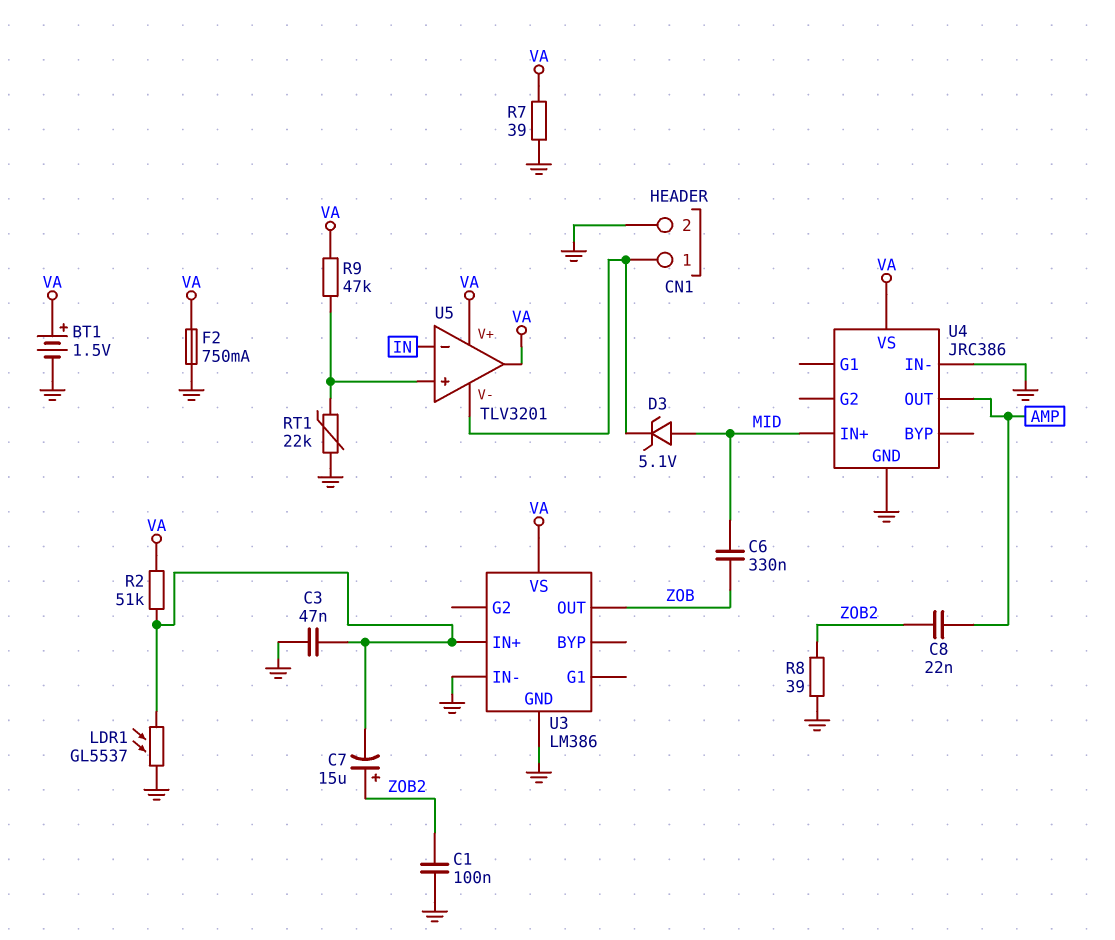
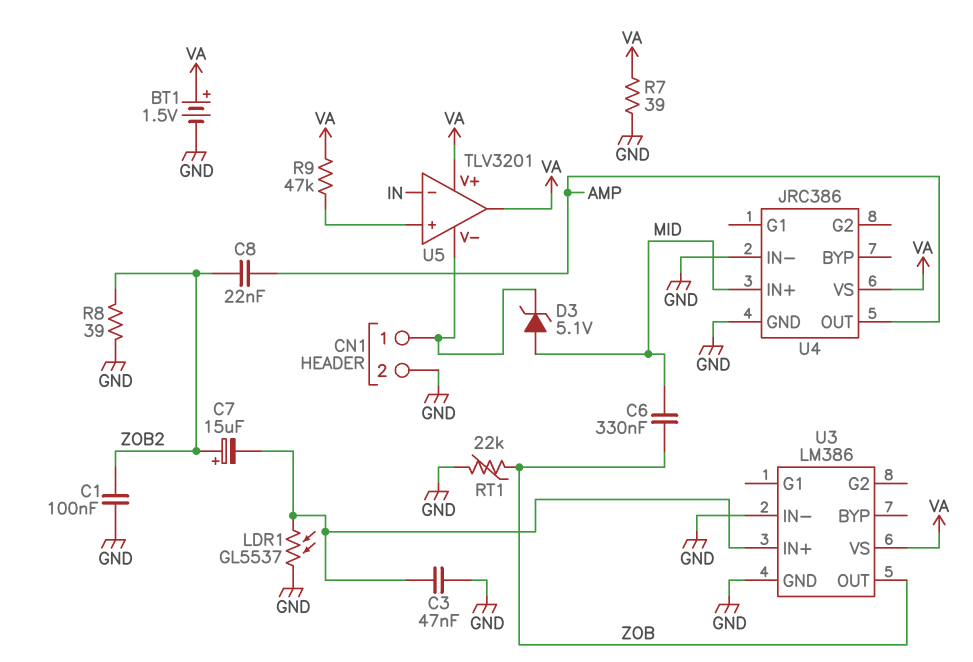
F2: 750mA (GND, VA) -> none
R2: 51k (U3/IN+, VA) -> none
RT1: 22k (GND, U5/in+) -> 22k (GND, ZOB)

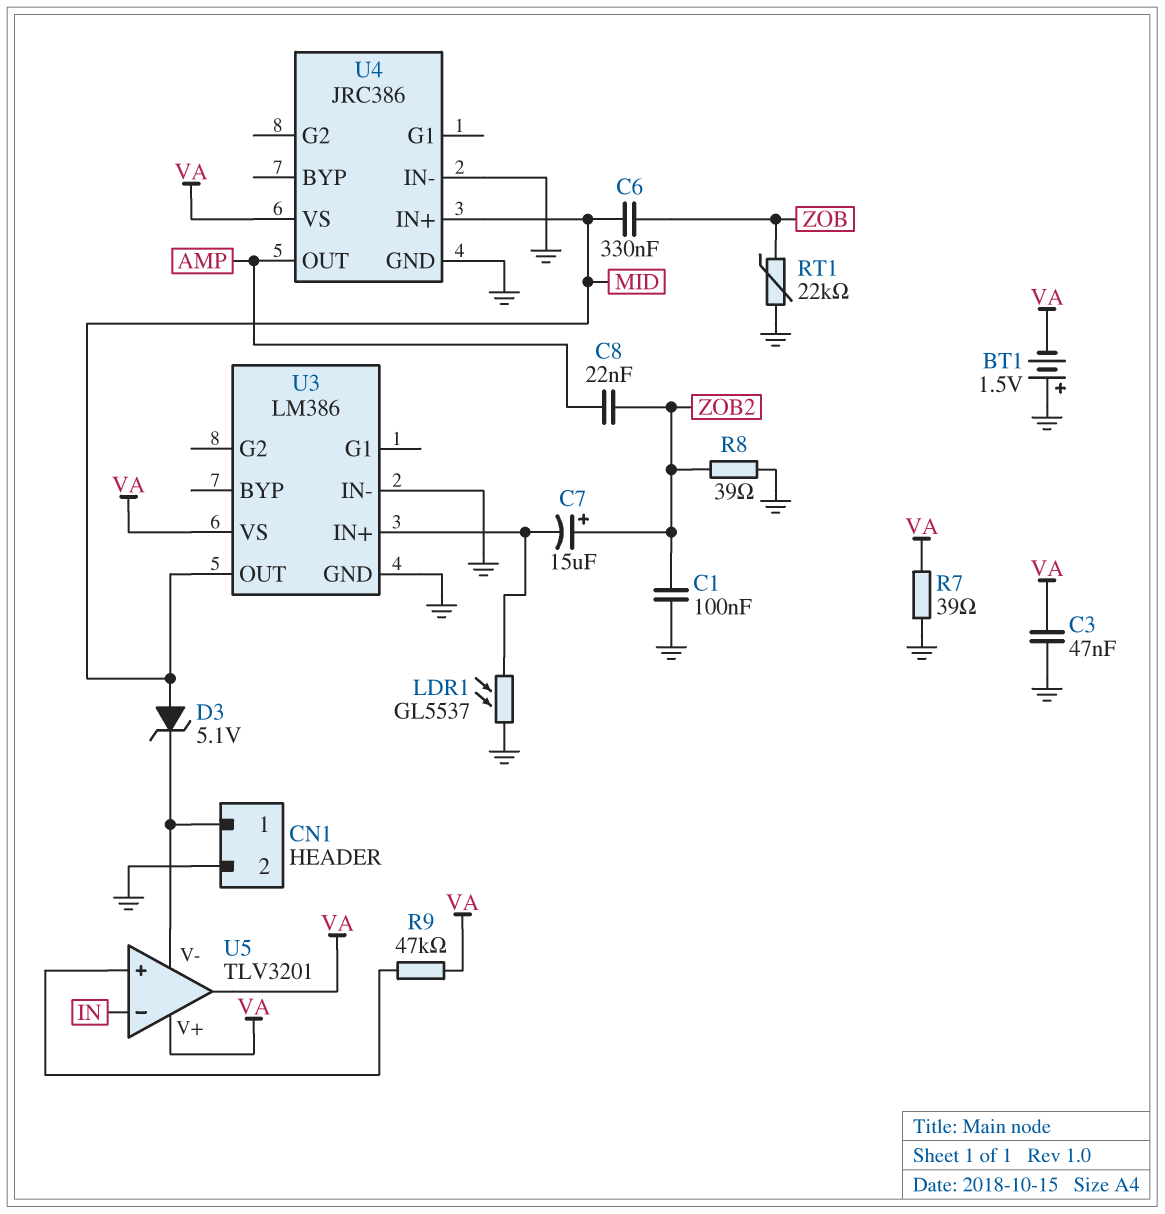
BT1: 1.5V (plus VA, minus GND) -> 1.5V (plus GND, minus VA)
C3: 47nF (GND, U3/IN+) -> 47nF (GND, VA)
U3 pin OUT: ZOB -> MID

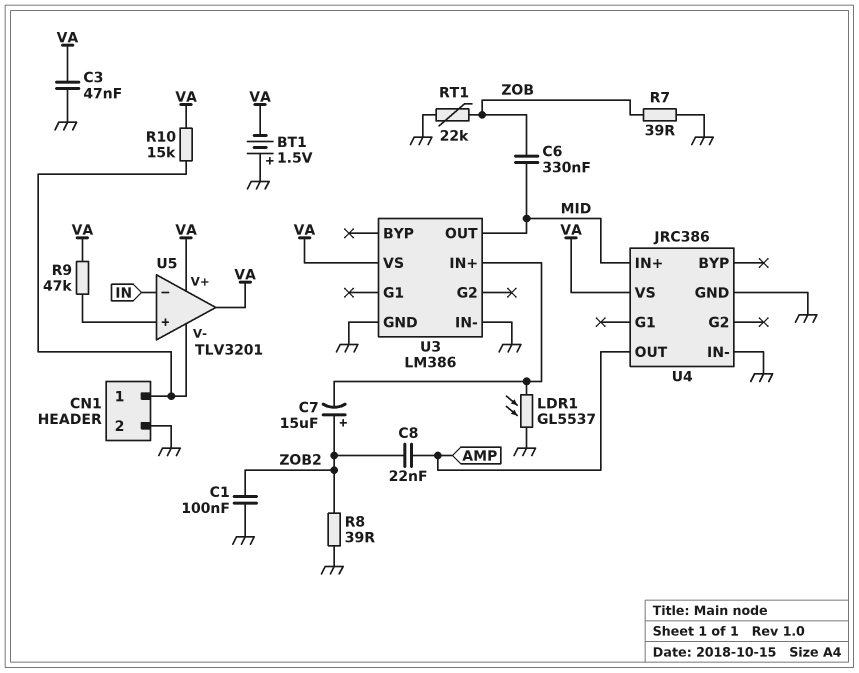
D3: zener 5.1V (A MID, K CN1/1) -> none
R7: 39 (GND, VA) -> 39 (GND, ZOB)
R10: none -> 15k (CN1/1, VA)

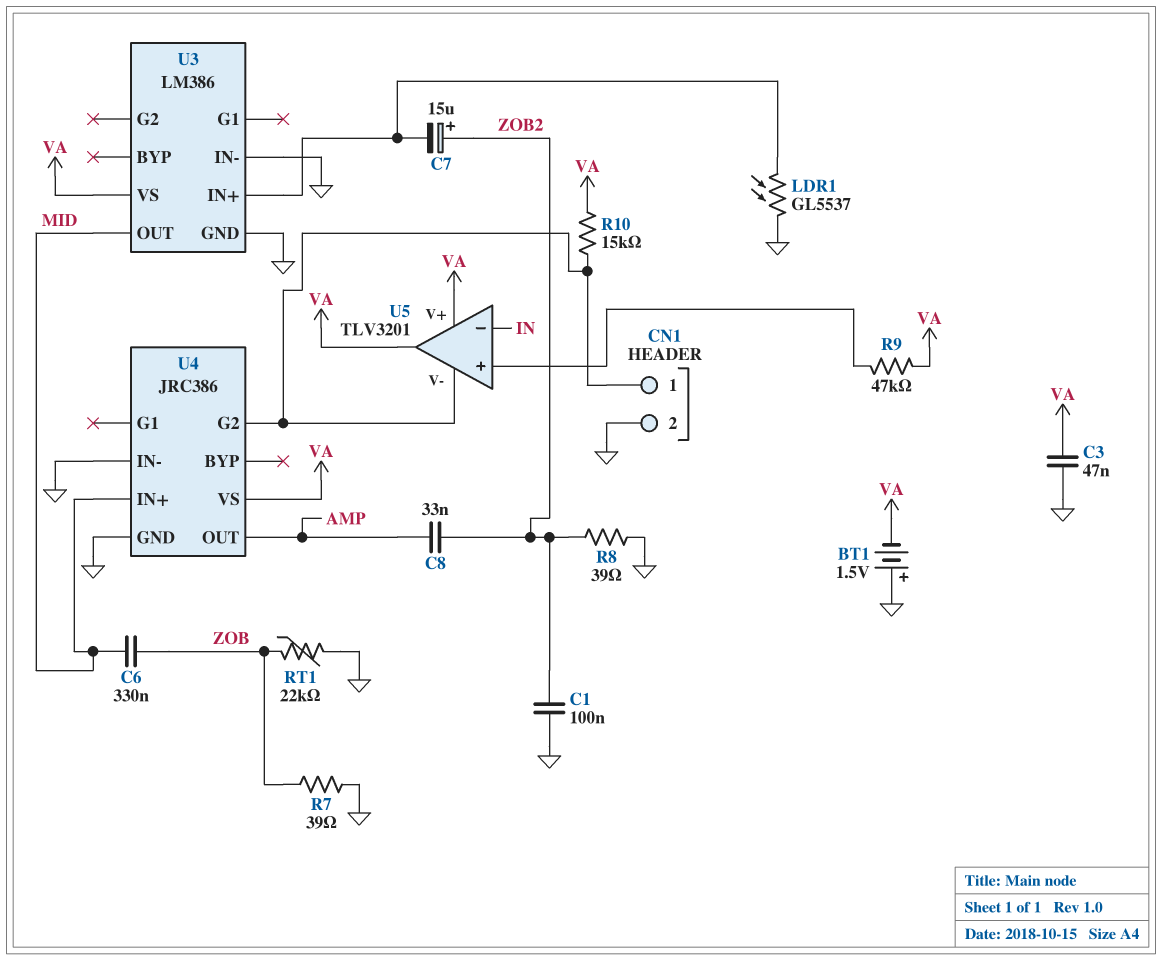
C8: 22nF (AMP, ZOB2) -> 33nF (AMP, ZOB2)
U4 pin G2: none -> CN1/1

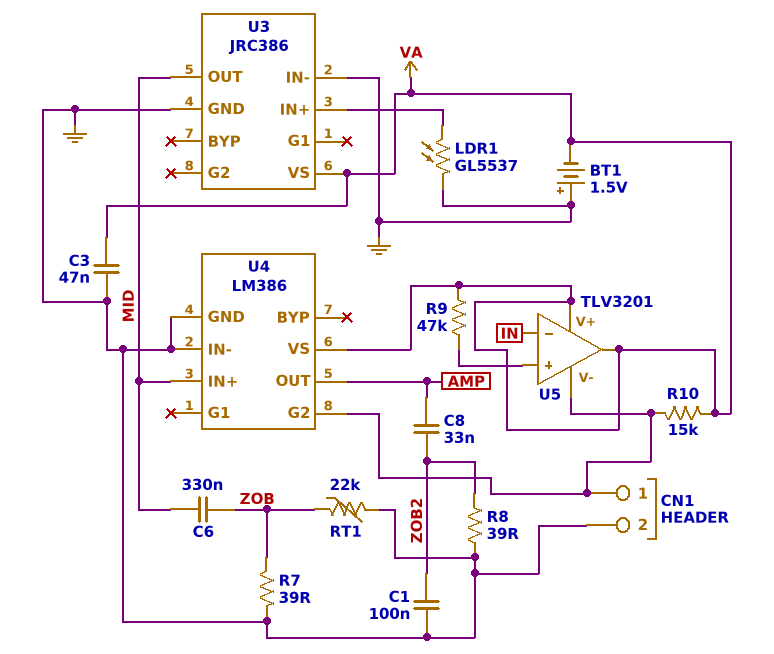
C7: 15uF (plus ZOB2, minus U3/IN+) -> none
U3: LM386 -> JRC386
U4: JRC386 -> LM386

